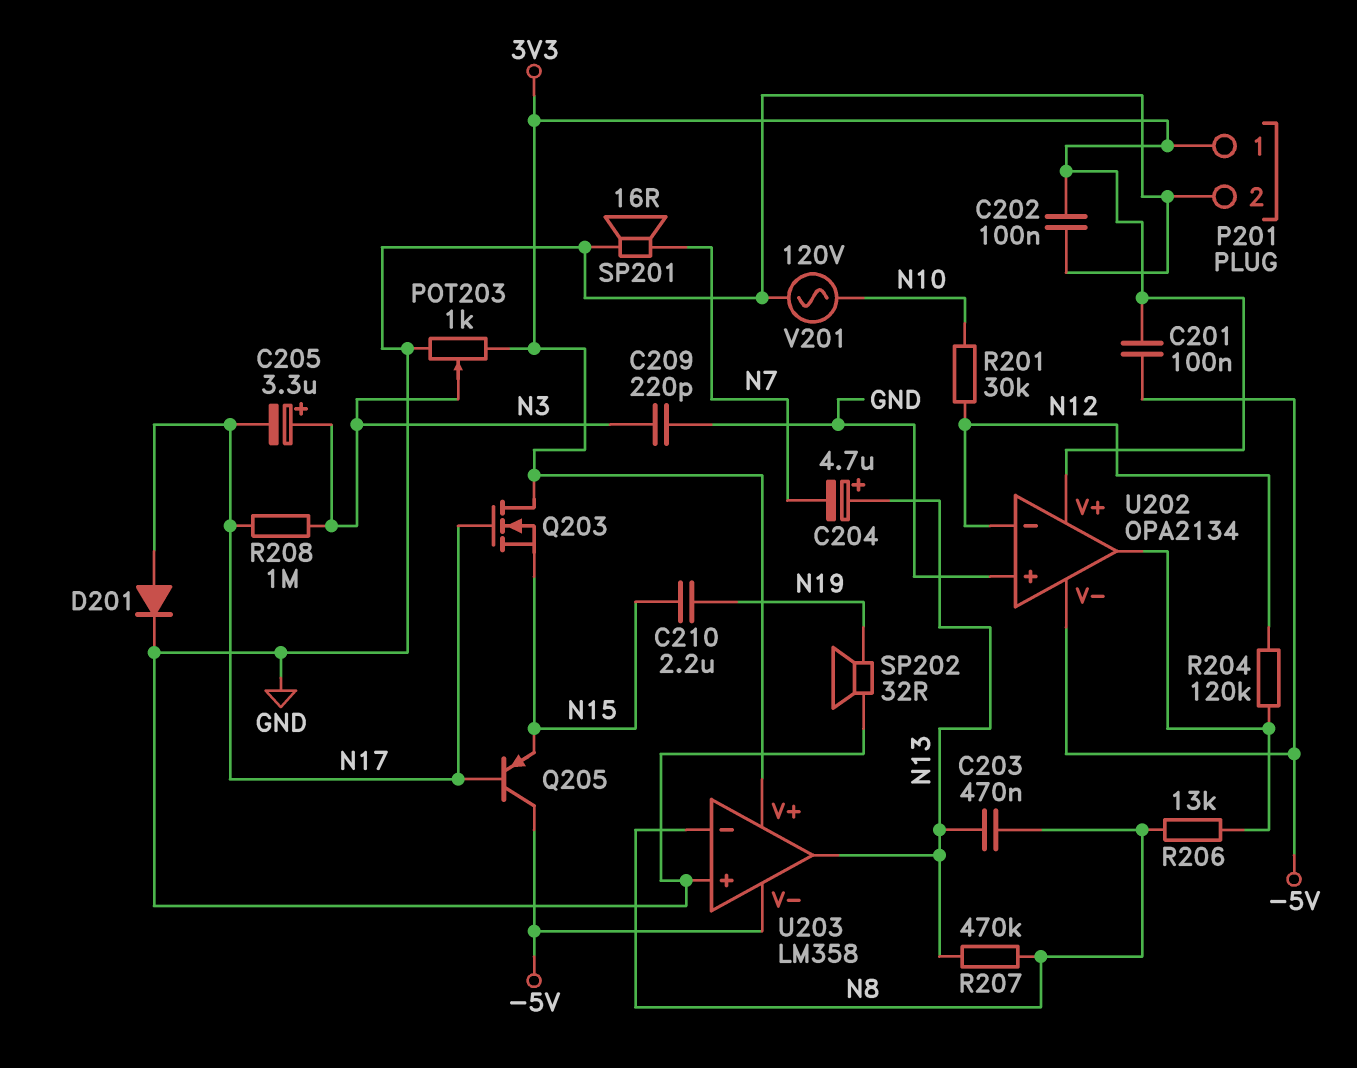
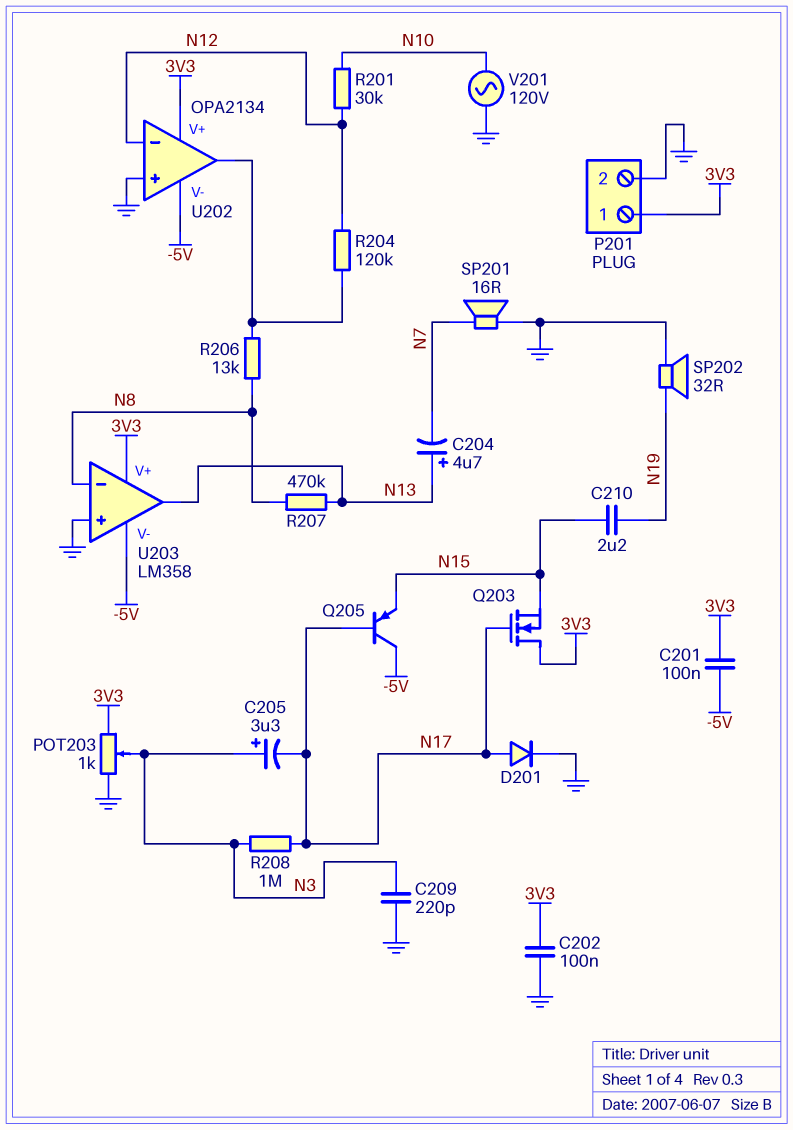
C203: 470nF (N8, N13) -> none

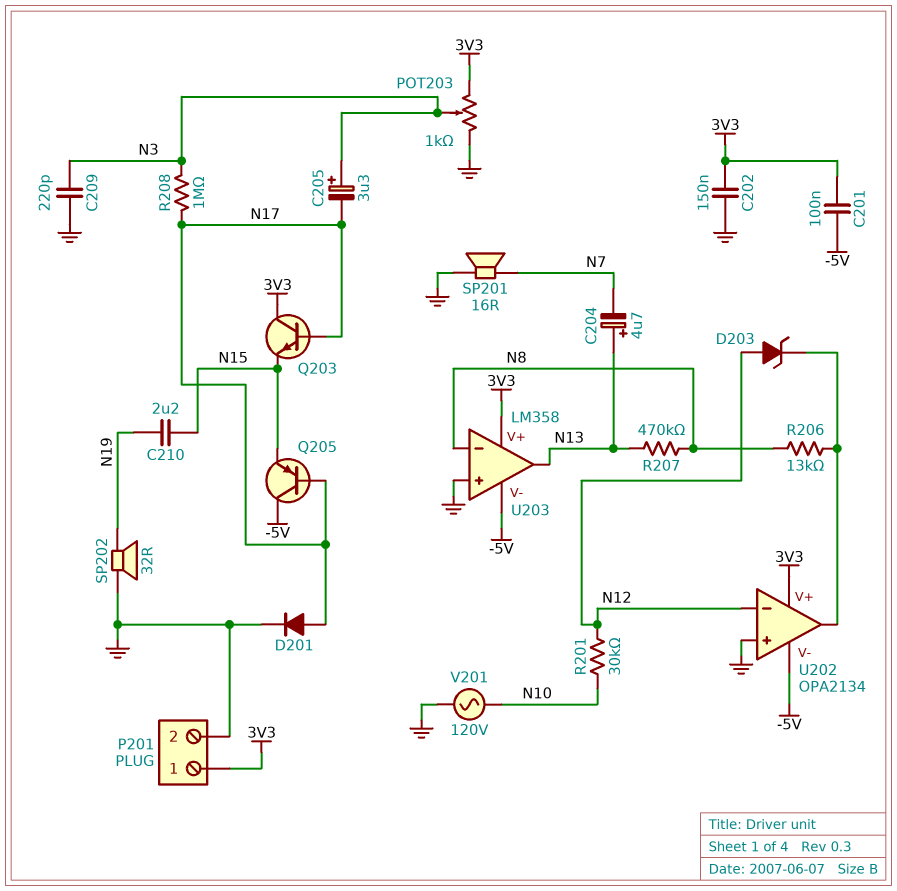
C202: 100nF (3V3, GND) -> 150nF (3V3, GND)
D203: none -> zener (A N12, K U202/out)
Q203: NMOS (G N17, D 3V3, S N15) -> NPN (B N17, C 3V3, E N15)
R204: 120k (N12, U202/out) -> none

